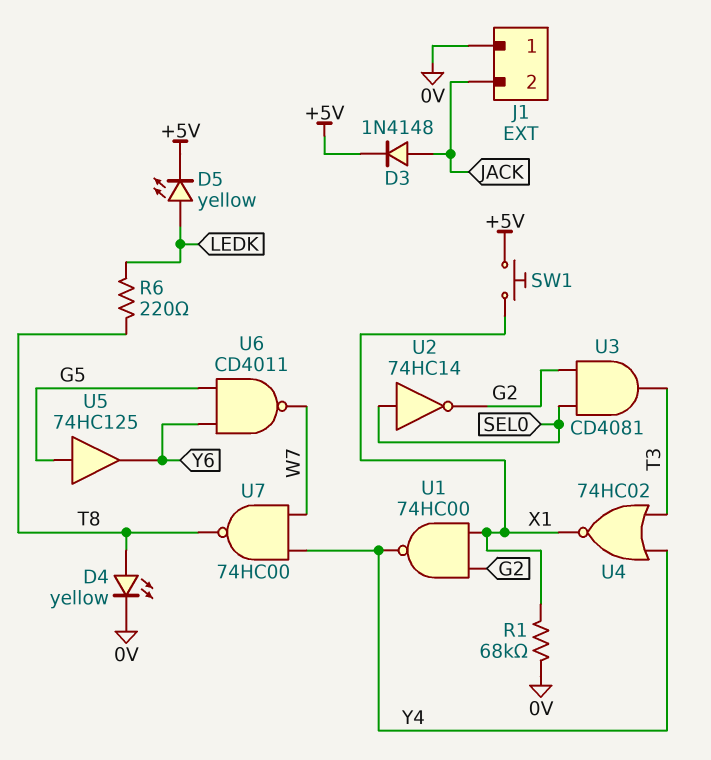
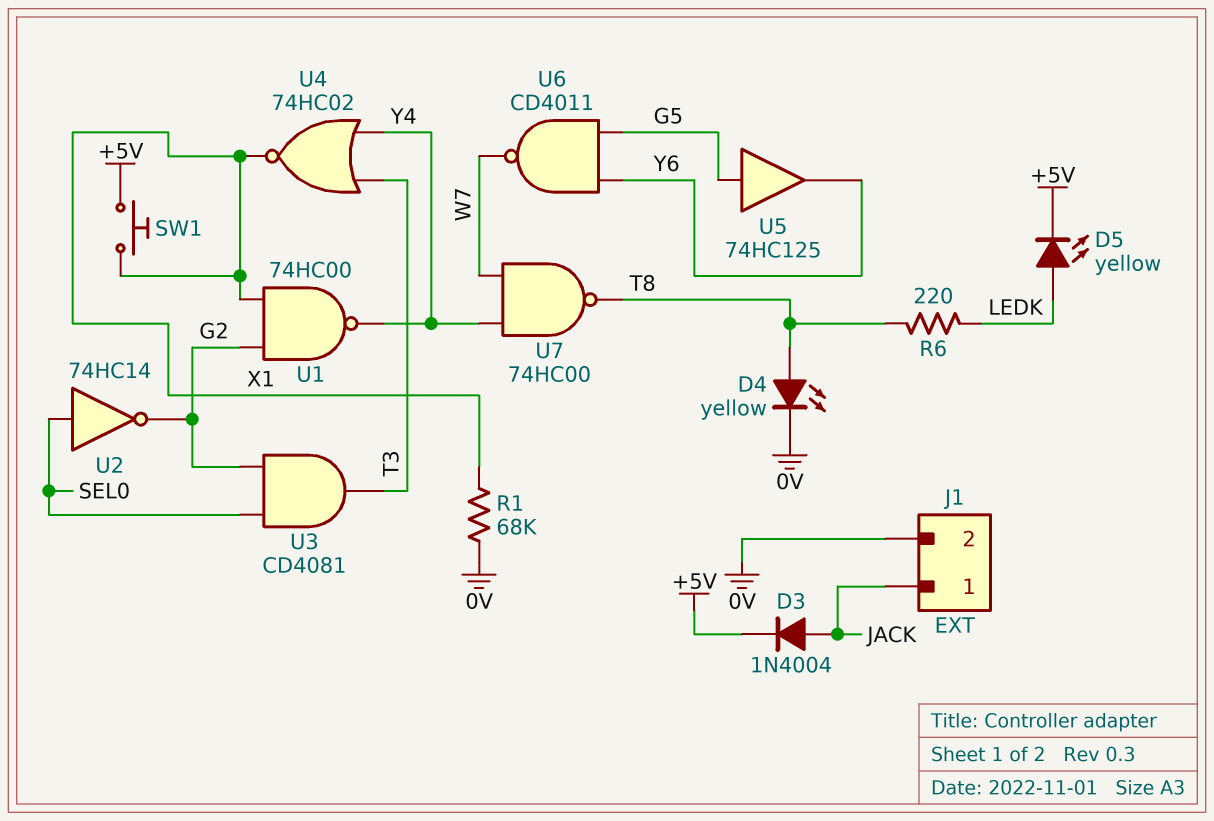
D3: diode 1N4148 (A JACK, K +5V) -> diode 1N4004 (A JACK, K +5V)
J1 pin 1: 0V -> JACK
J1 pin 2: JACK -> 0V

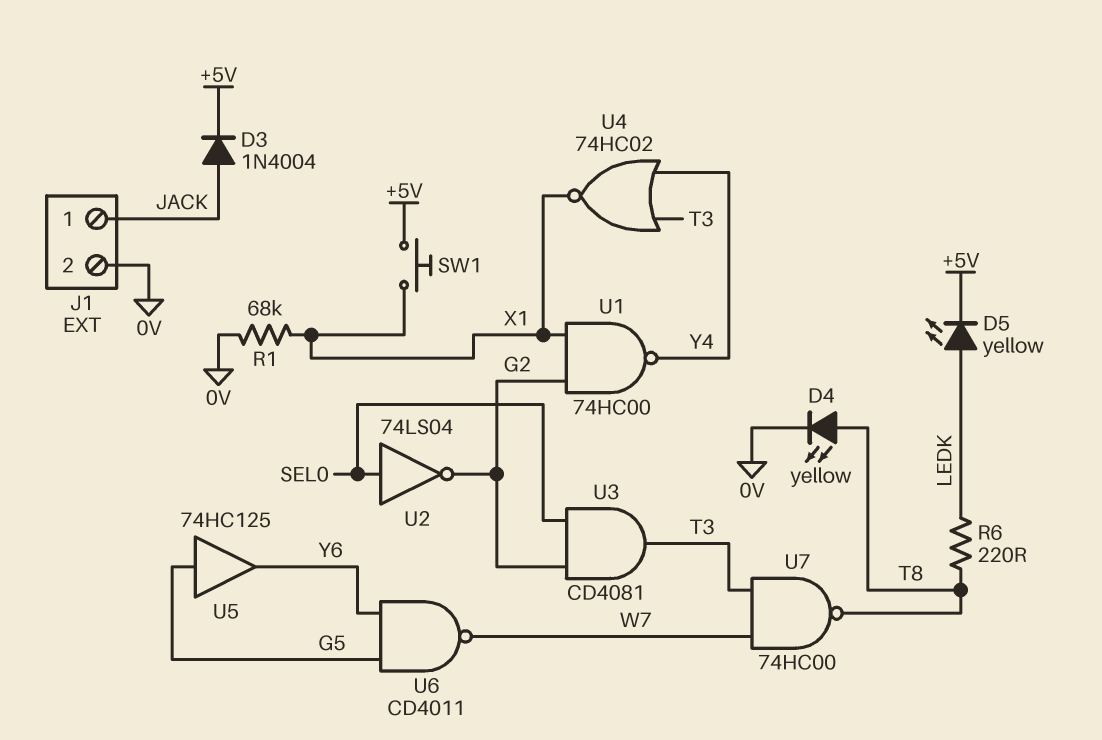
U2: NOT 74HC14 (in SEL0, out G2) -> NOT 74LS04 (in SEL0, out G2)
U7: NAND 74HC00 (in W7, in Y4, out T8) -> NAND 74HC00 (in T3, in W7, out T8)

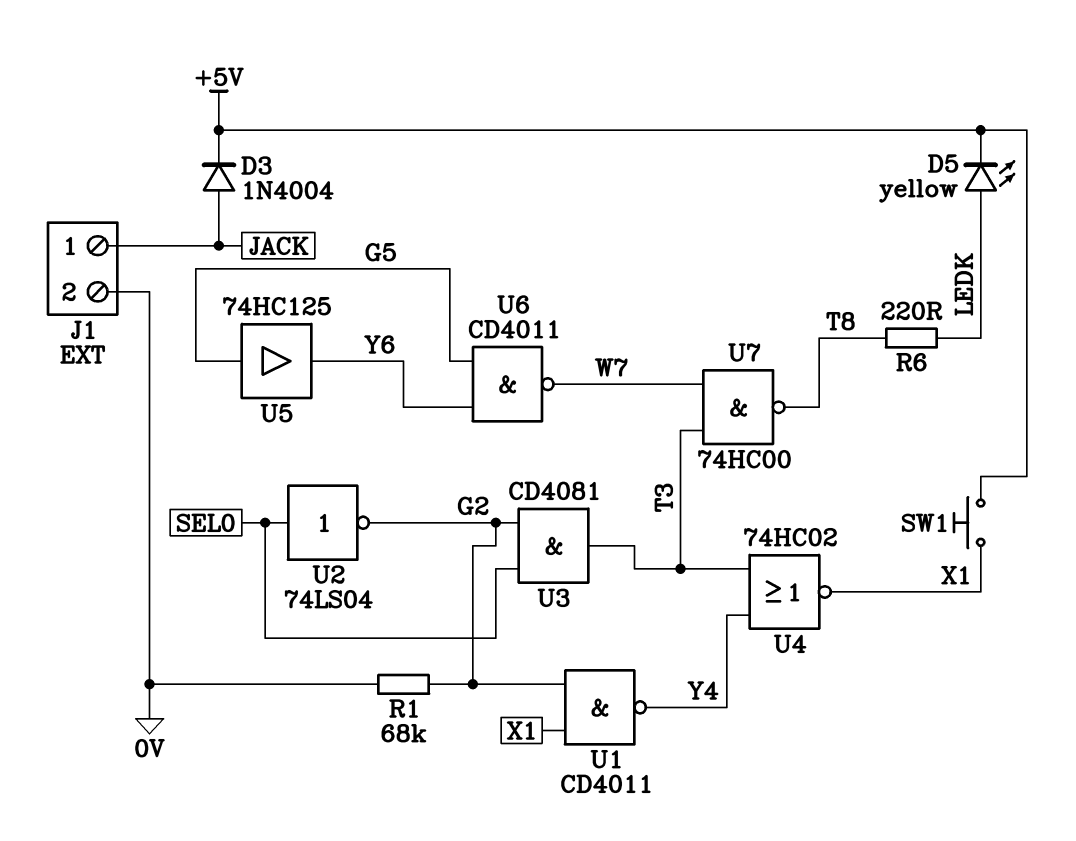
D4: LED yellow (A T8, K 0V) -> none
R1: 68k (0V, X1) -> 68k (0V, G2)
U1: NAND 74HC00 (in G2, in X1, out Y4) -> NAND CD4011 (in G2, in X1, out Y4)

